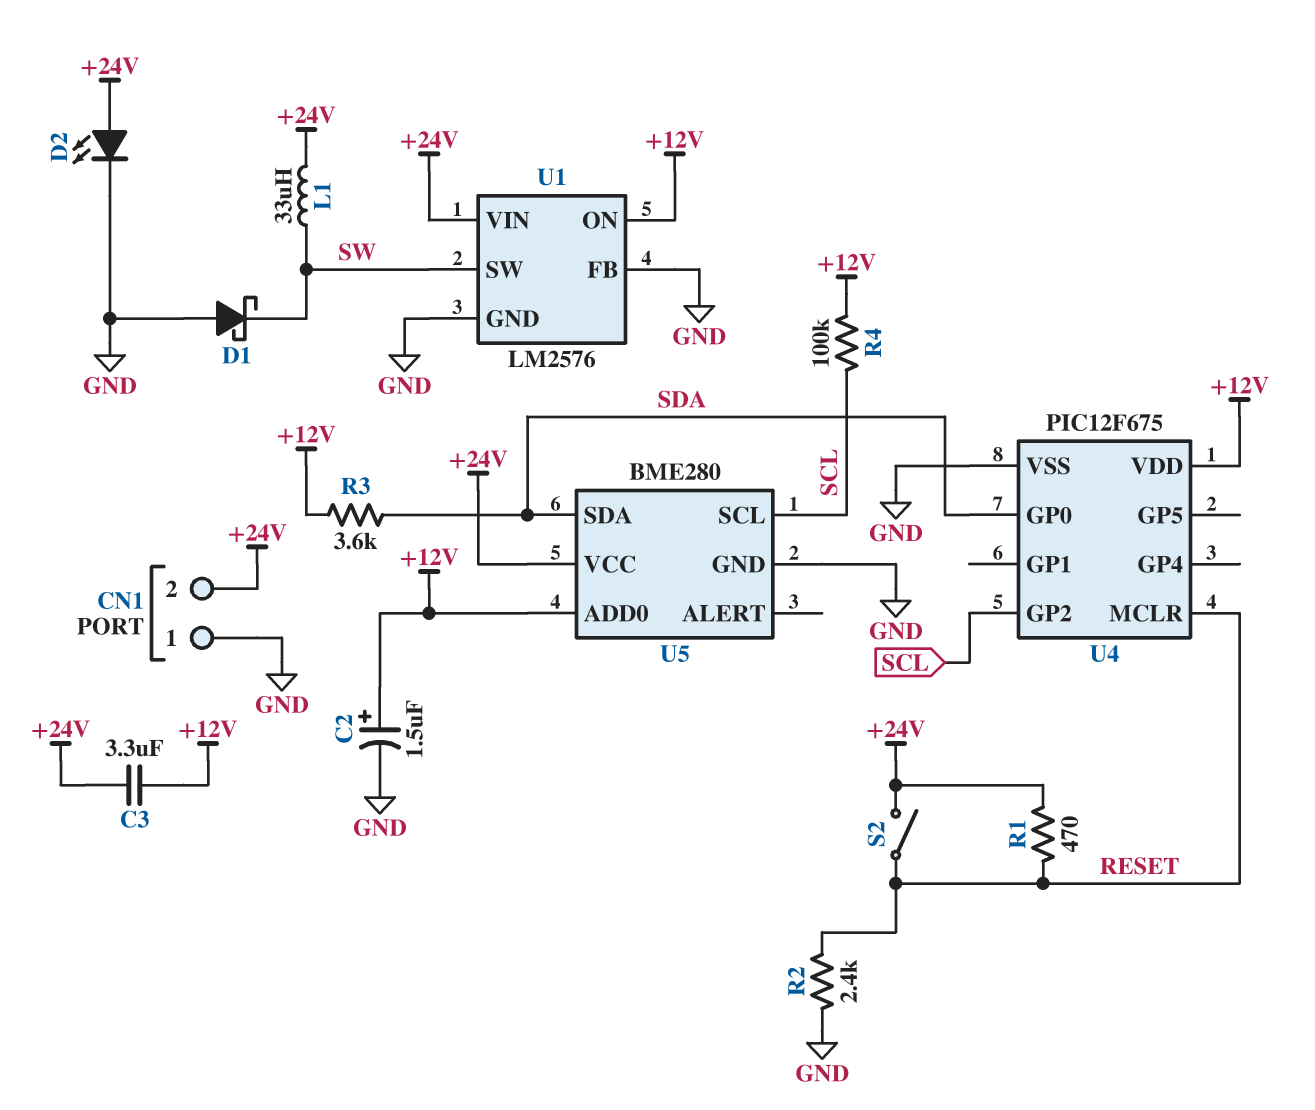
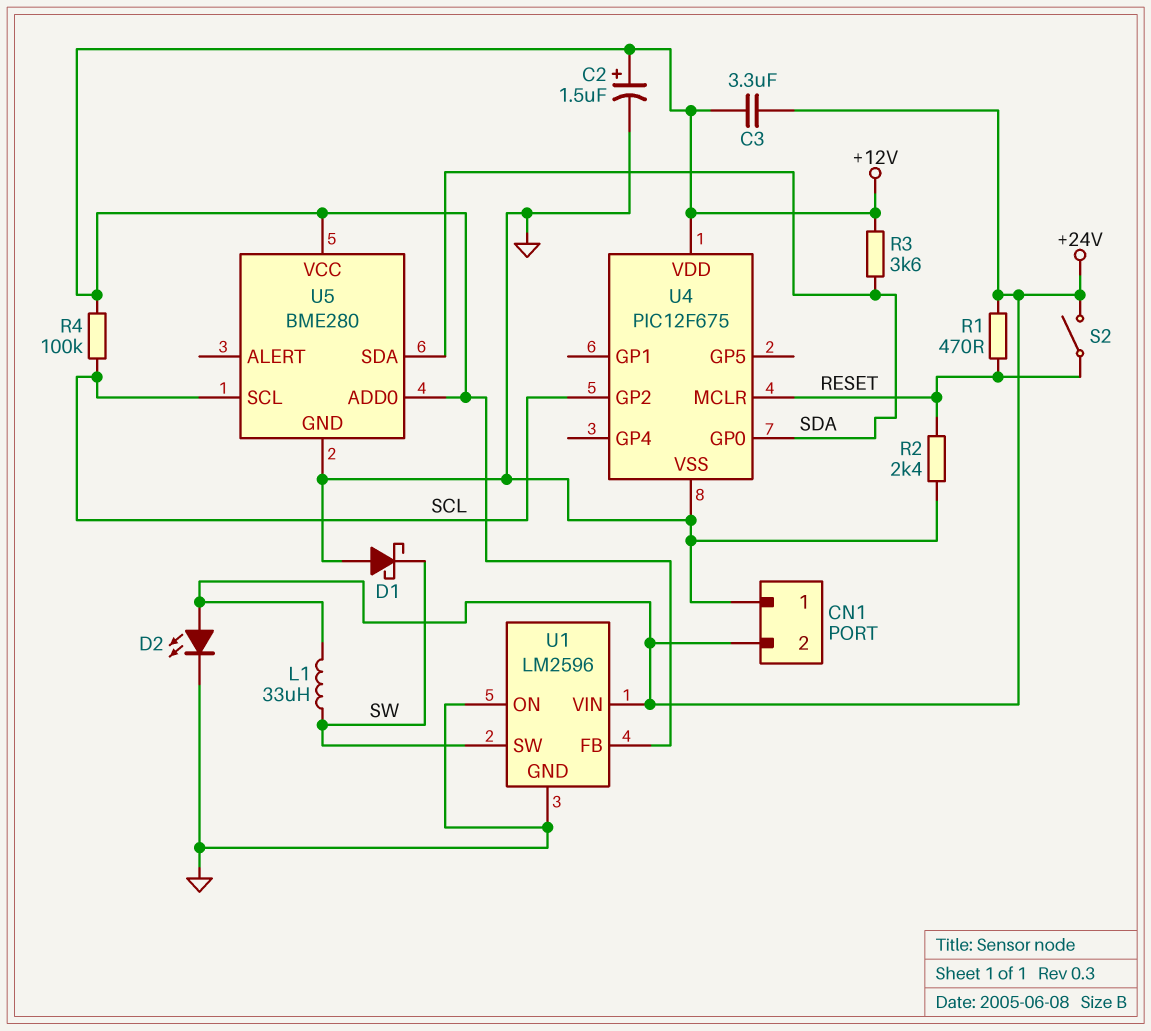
U1: LM2576 -> LM2596
U1 pin FB: GND -> +12V
U1 pin ON: +12V -> GND
U5 pin VCC: +24V -> +12V

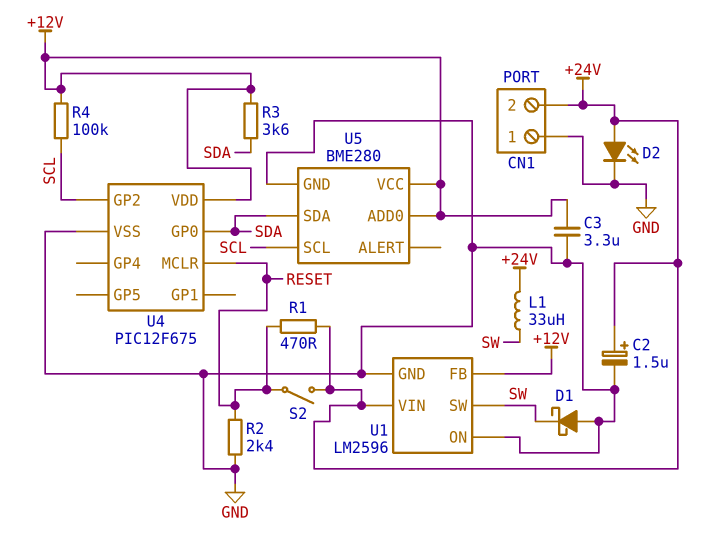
C2: 1.5uF (plus +12V, minus GND) -> 1.5uF (plus +24V, minus GND)
C3: 3.3uF (+12V, +24V) -> 3.3uF (+12V, GND)

